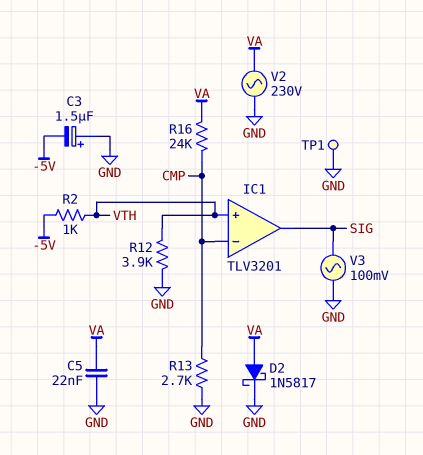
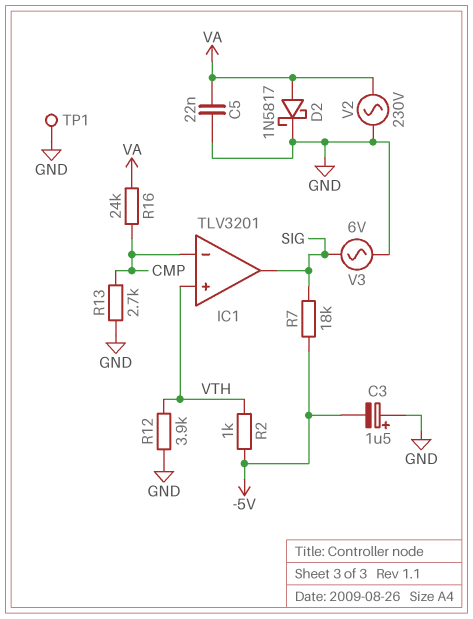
R7: none -> 18k (-5V, SIG)
V3: AC 100mV (GND, SIG) -> AC 6V (GND, SIG)

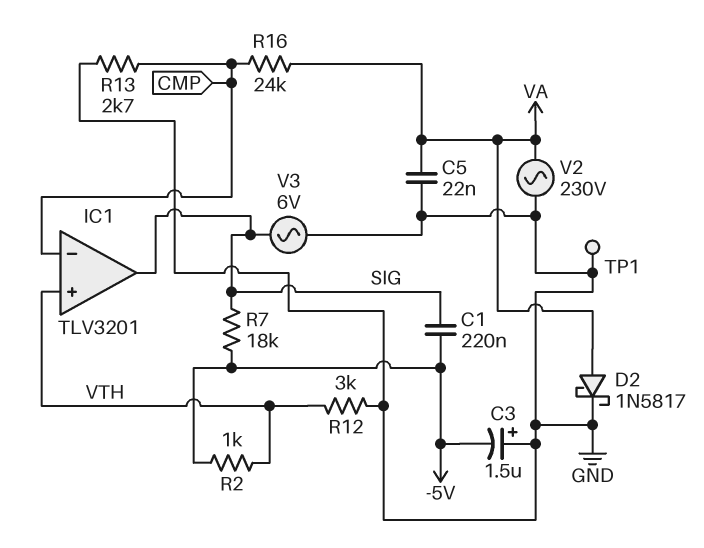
C1: none -> 220nF (-5V, SIG)
R12: 3.9k (GND, VTH) -> 3k (GND, VTH)

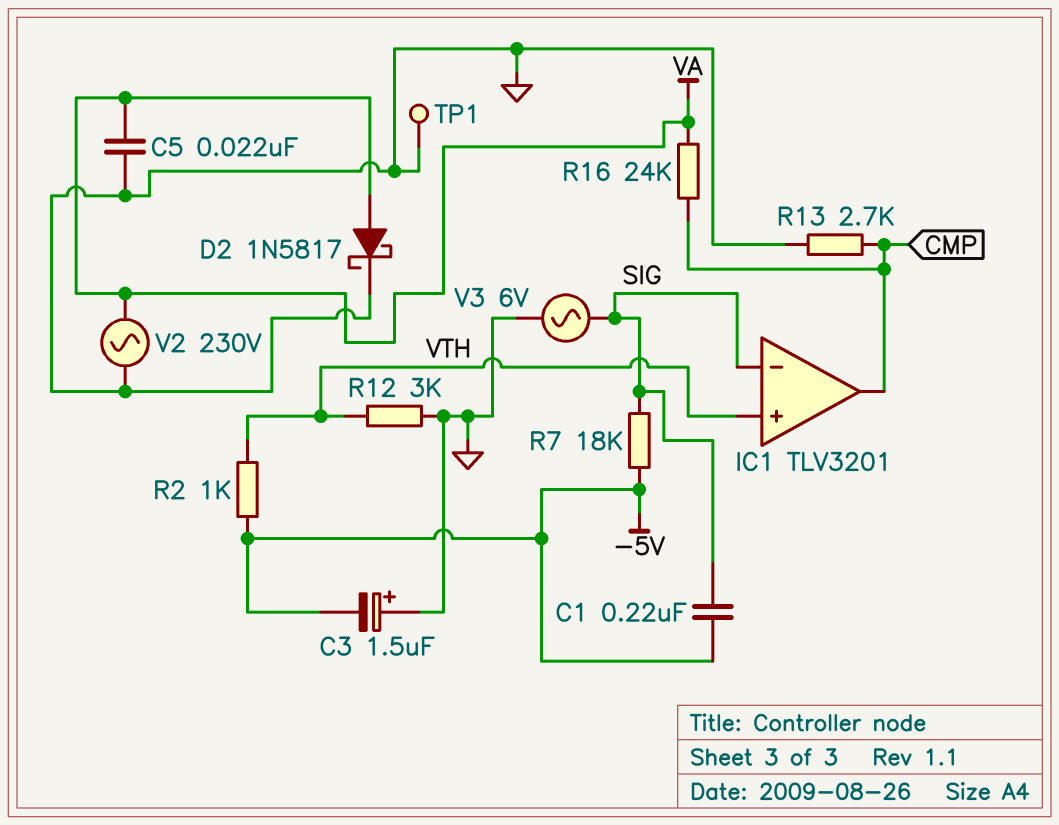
IC1 pin in-: CMP -> SIG
IC1 pin out: SIG -> CMP

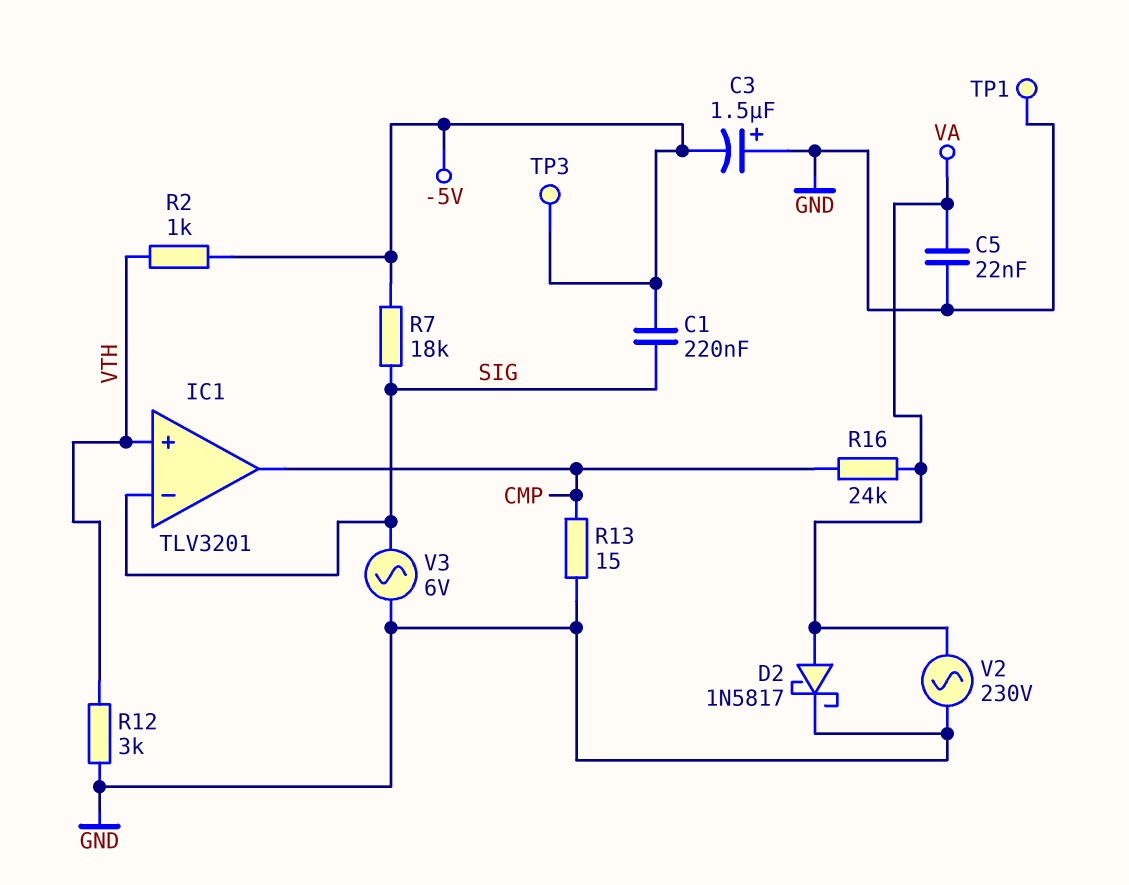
R13: 2.7k (CMP, GND) -> 15 (CMP, GND)
TP3: none -> test point (-5V)

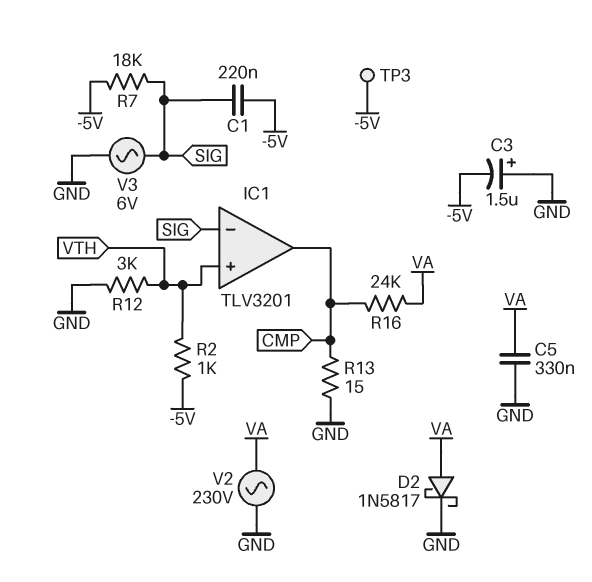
C5: 22nF (GND, VA) -> 330nF (GND, VA)
TP1: test point (GND) -> none

